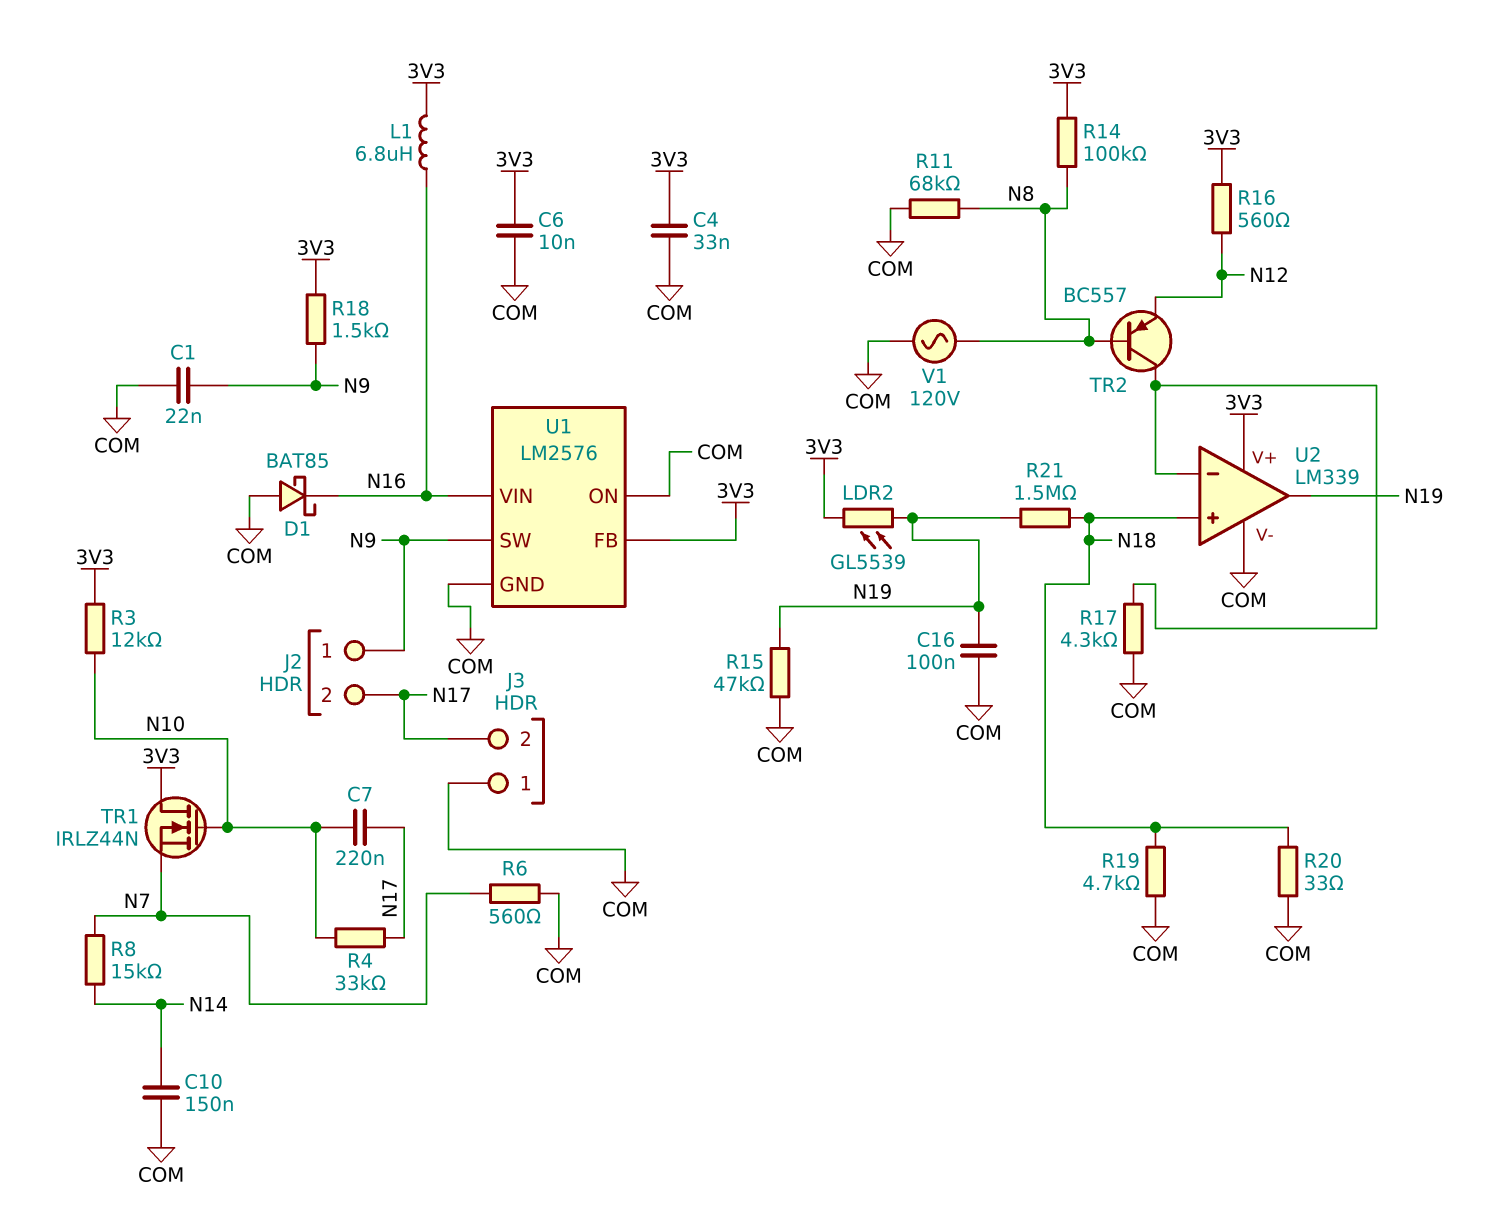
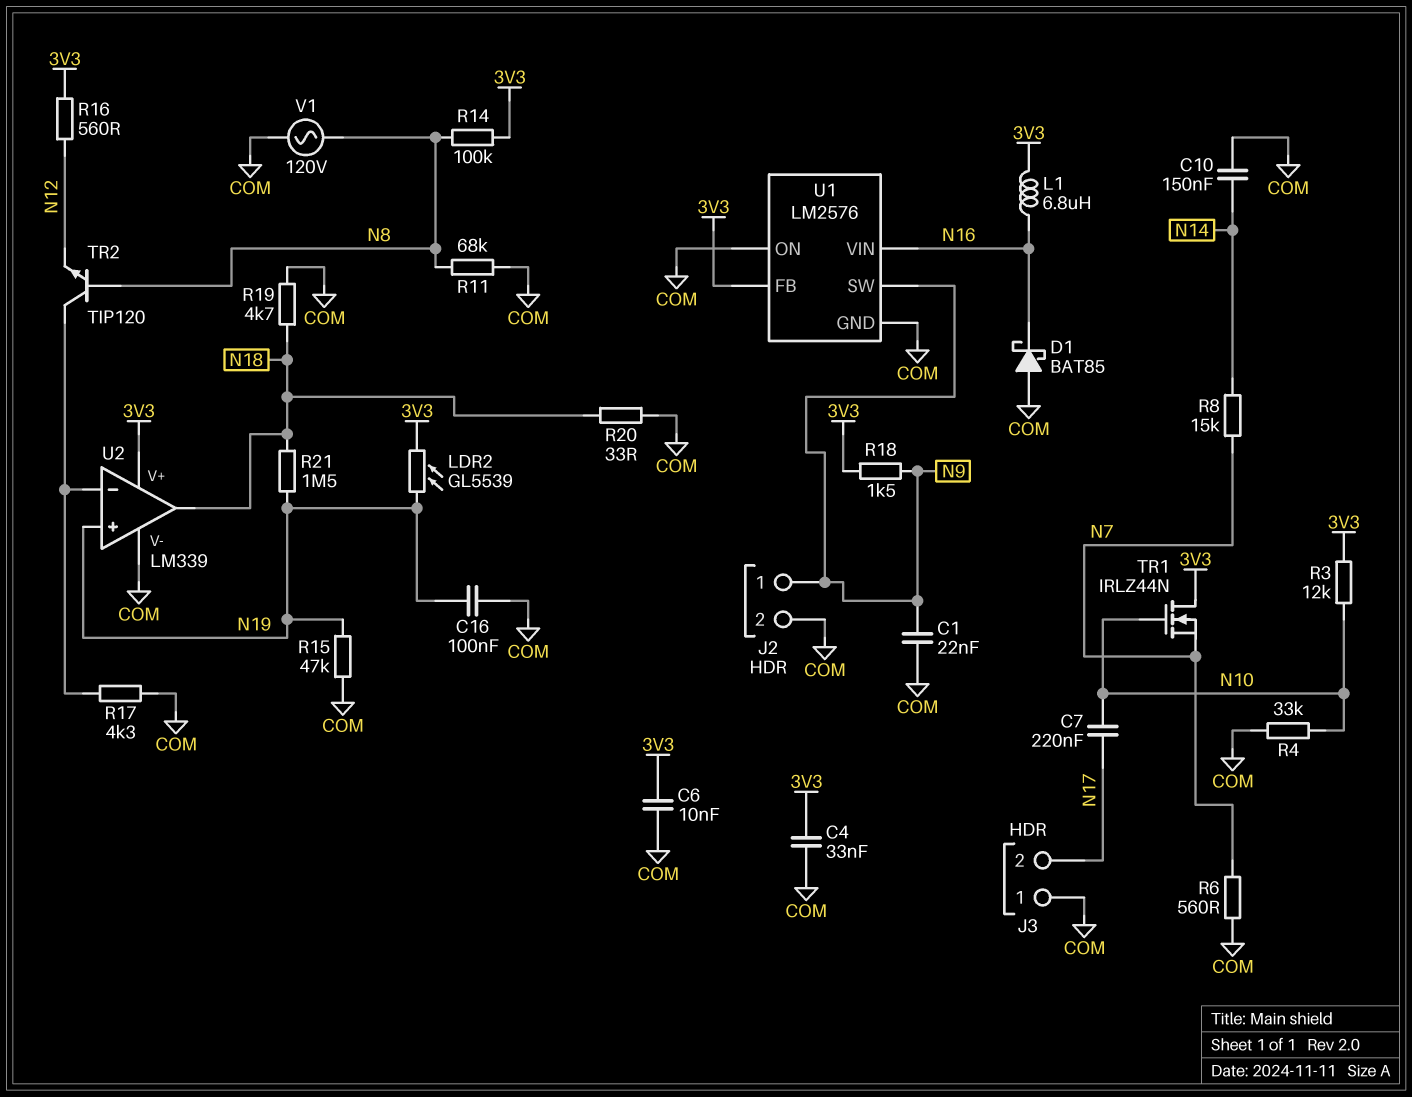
J2 pin 2: N17 -> COM
R4: 33k (N10, N17) -> 33k (COM, N10)
TR2: PNP BC557 (B N8, C U2/in-, E N12) -> NPN TIP120 (B N8, C U2/in-, E N12)
U2 pin in+: N18 -> N19
U2 pin out: N19 -> N18

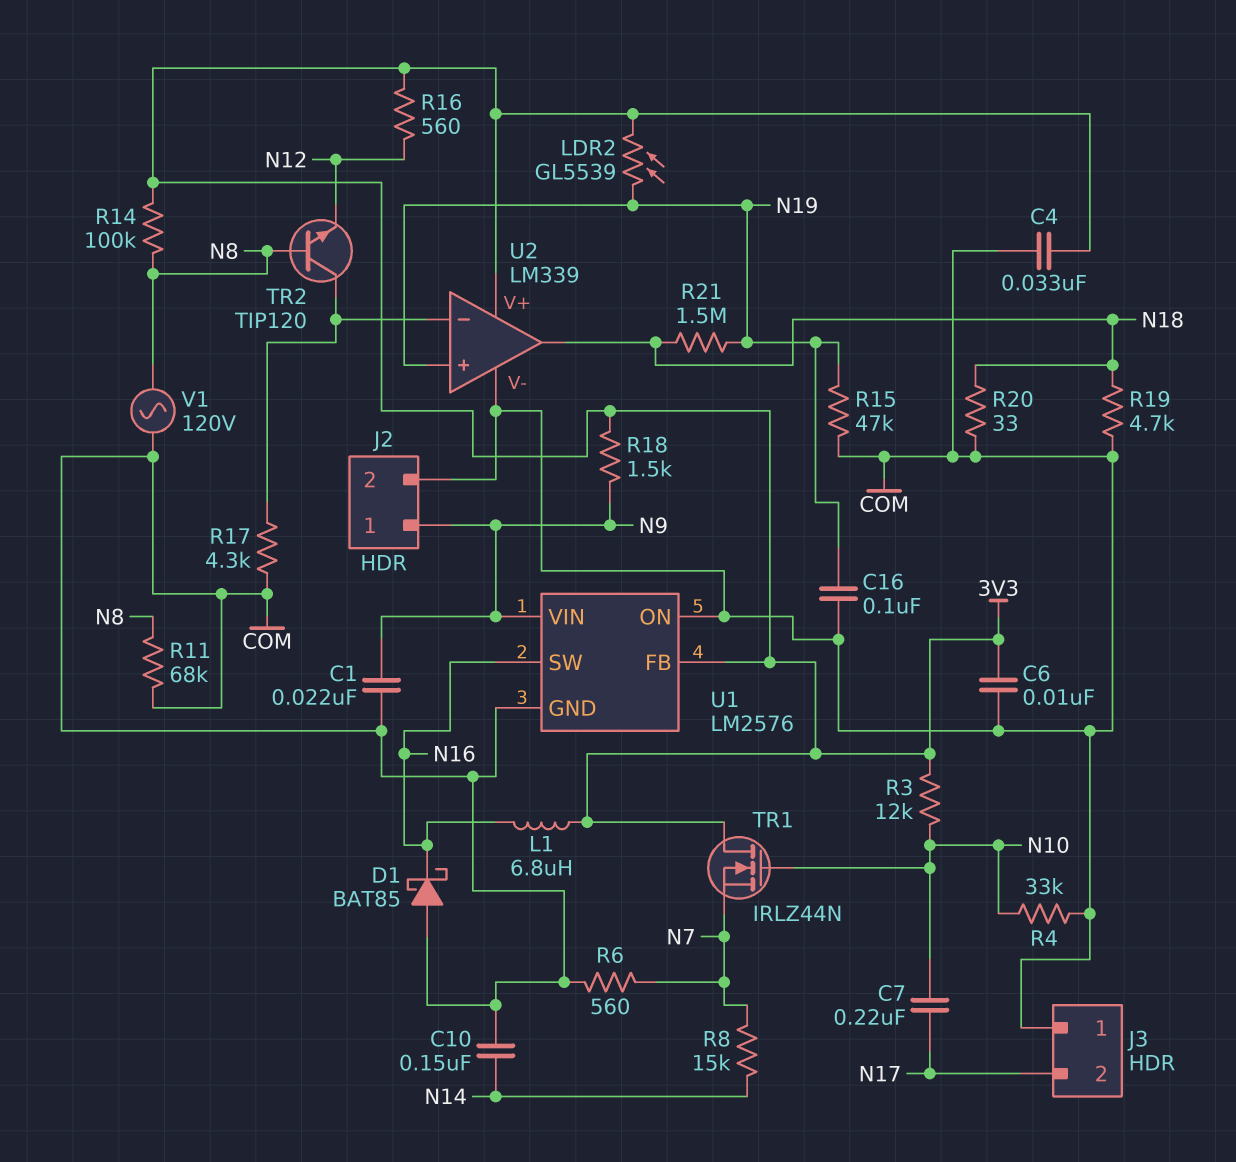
U1 pin SW: N9 -> N16
U1 pin VIN: N16 -> N9

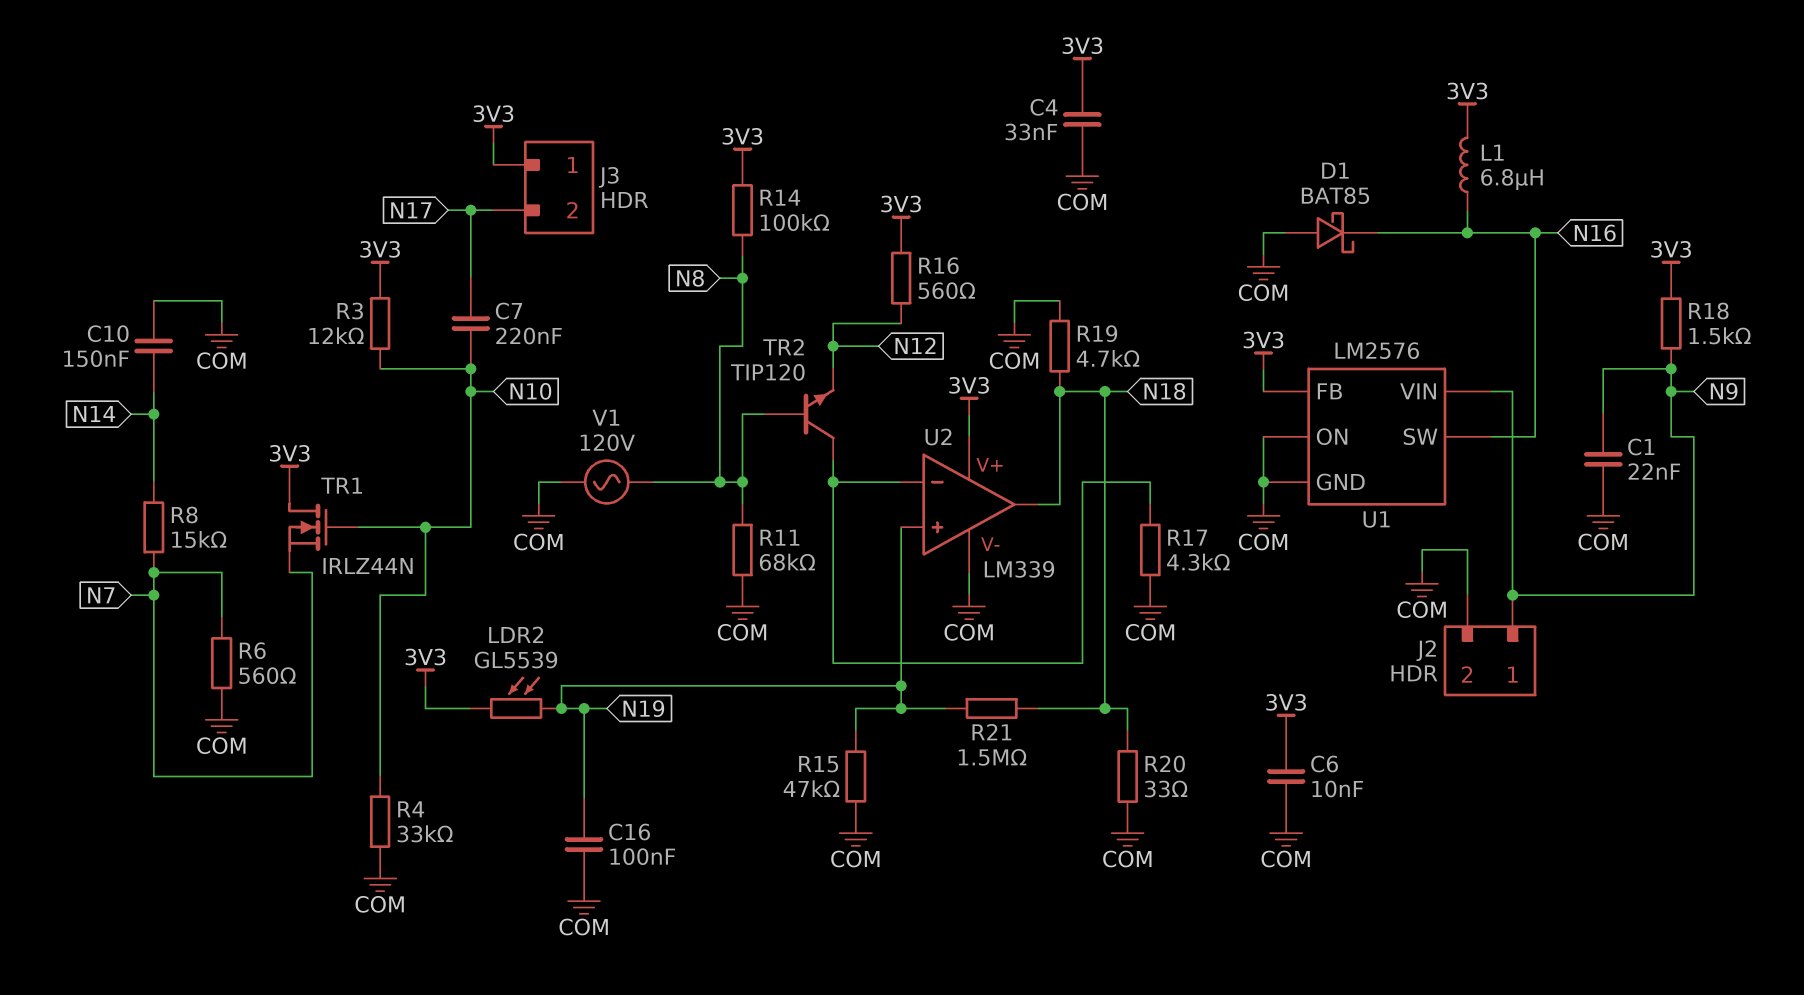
J3 pin 1: COM -> 3V3

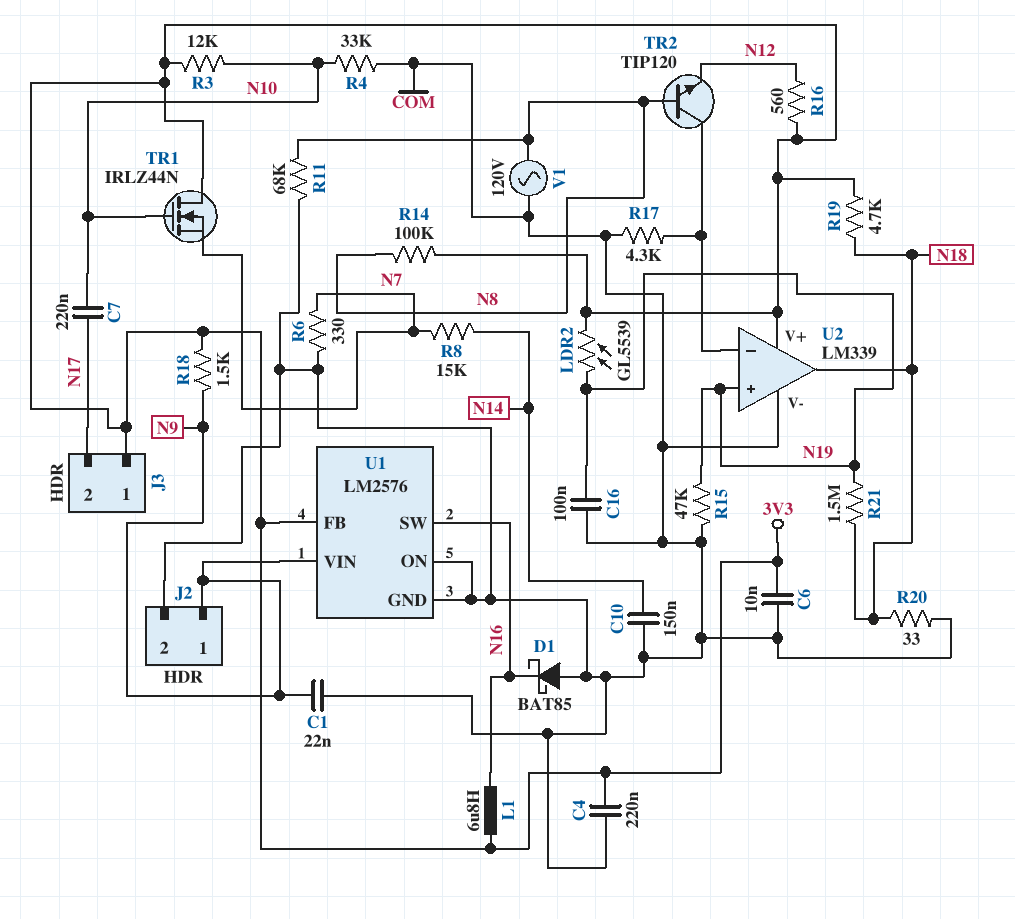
C4: 33nF (3V3, COM) -> 220nF (3V3, COM)
R6: 560 (COM, N7) -> 330 (COM, N7)
R19: 4.7k (COM, N18) -> 4.7k (3V3, N18)

